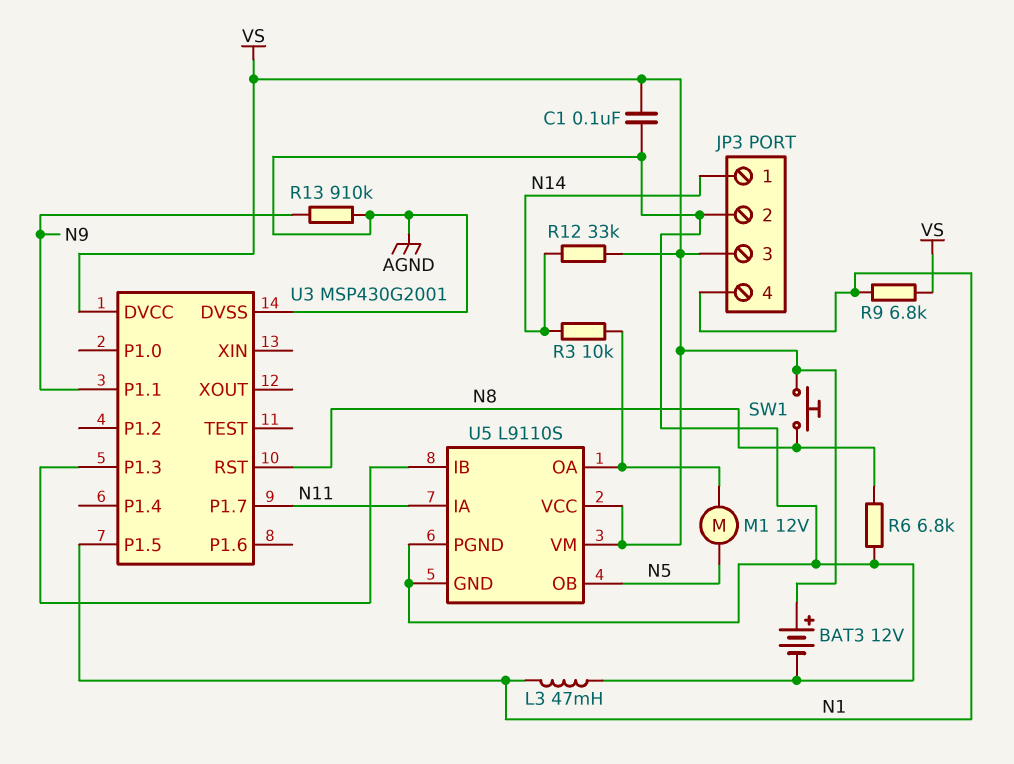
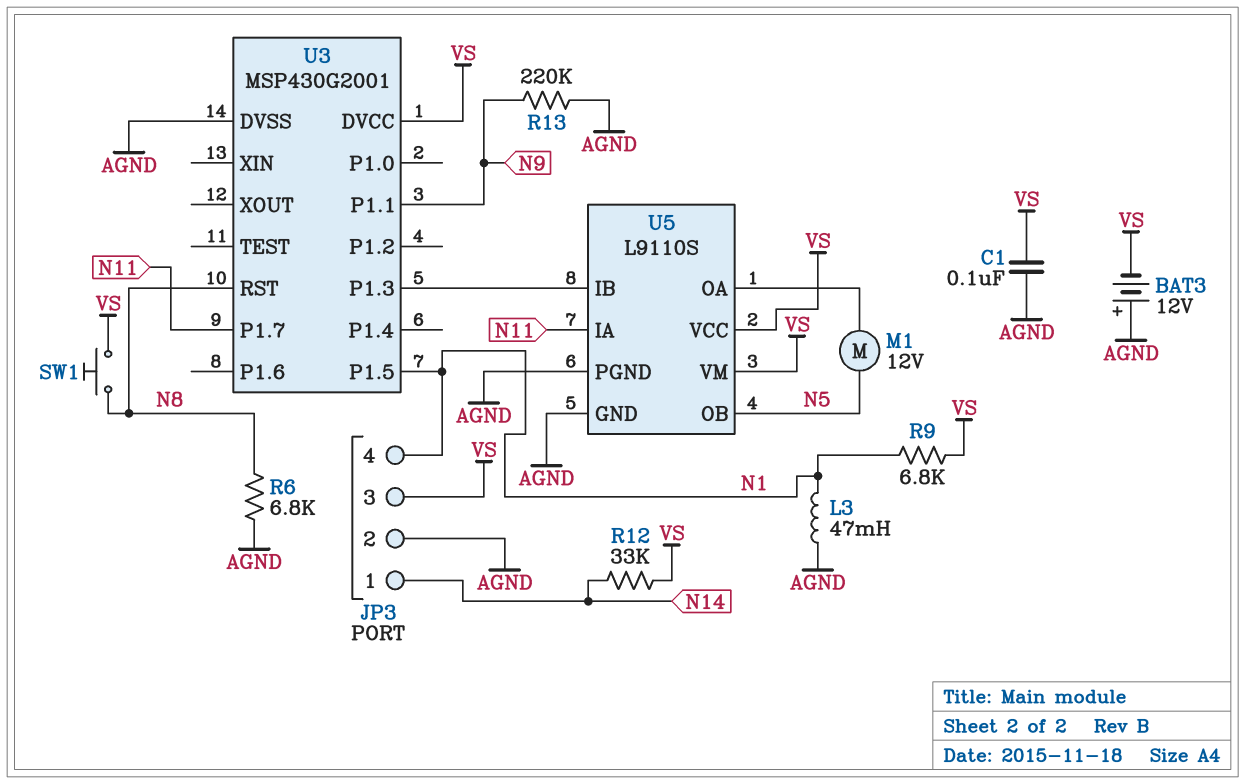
BAT3: 12V (plus VS, minus AGND) -> 12V (plus AGND, minus VS)
R3: 10k (N14, U5/OA) -> none
R13: 910k (AGND, N9) -> 220k (AGND, N9)

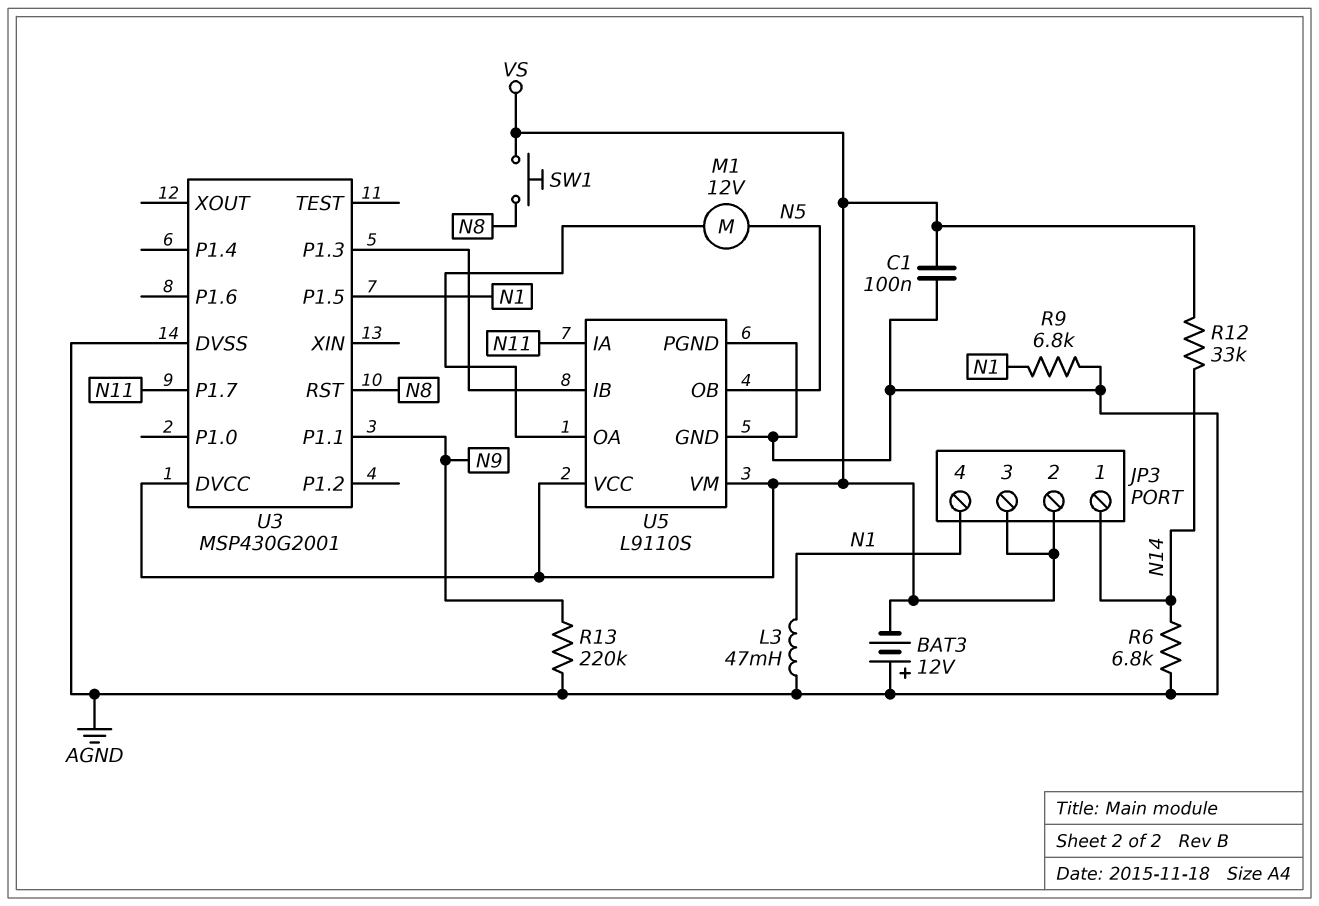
JP3 pin 2: AGND -> VS
R6: 6.8k (AGND, N8) -> 6.8k (AGND, N14)
R9: 6.8k (N1, VS) -> 6.8k (AGND, N1)

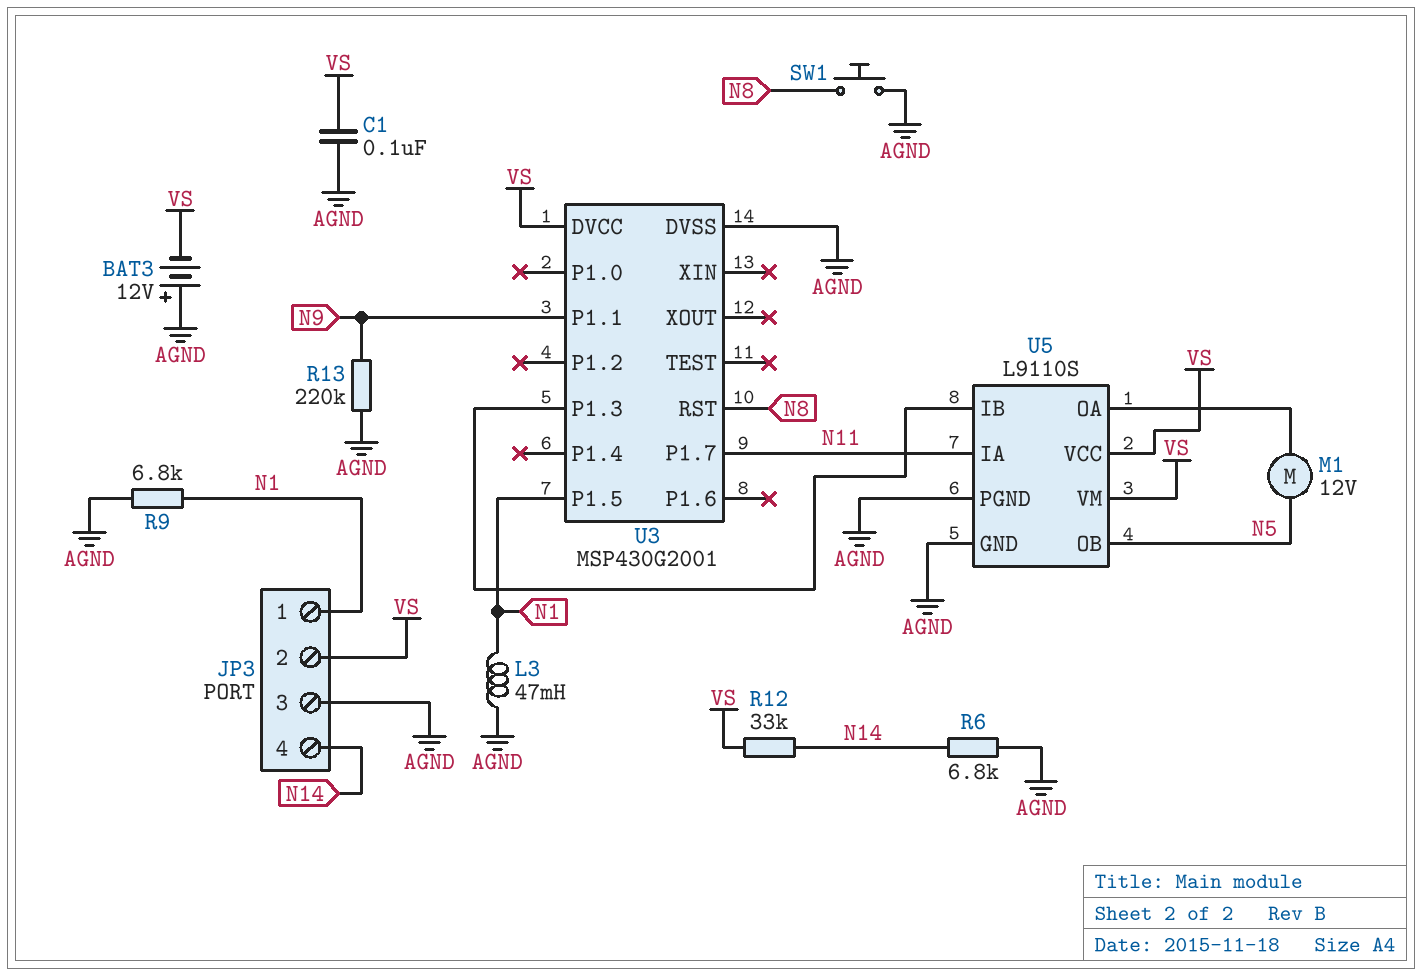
JP3 pin 1: N14 -> N1
JP3 pin 3: VS -> AGND
JP3 pin 4: N1 -> N14
SW1: button (N8, VS) -> button (AGND, N8)

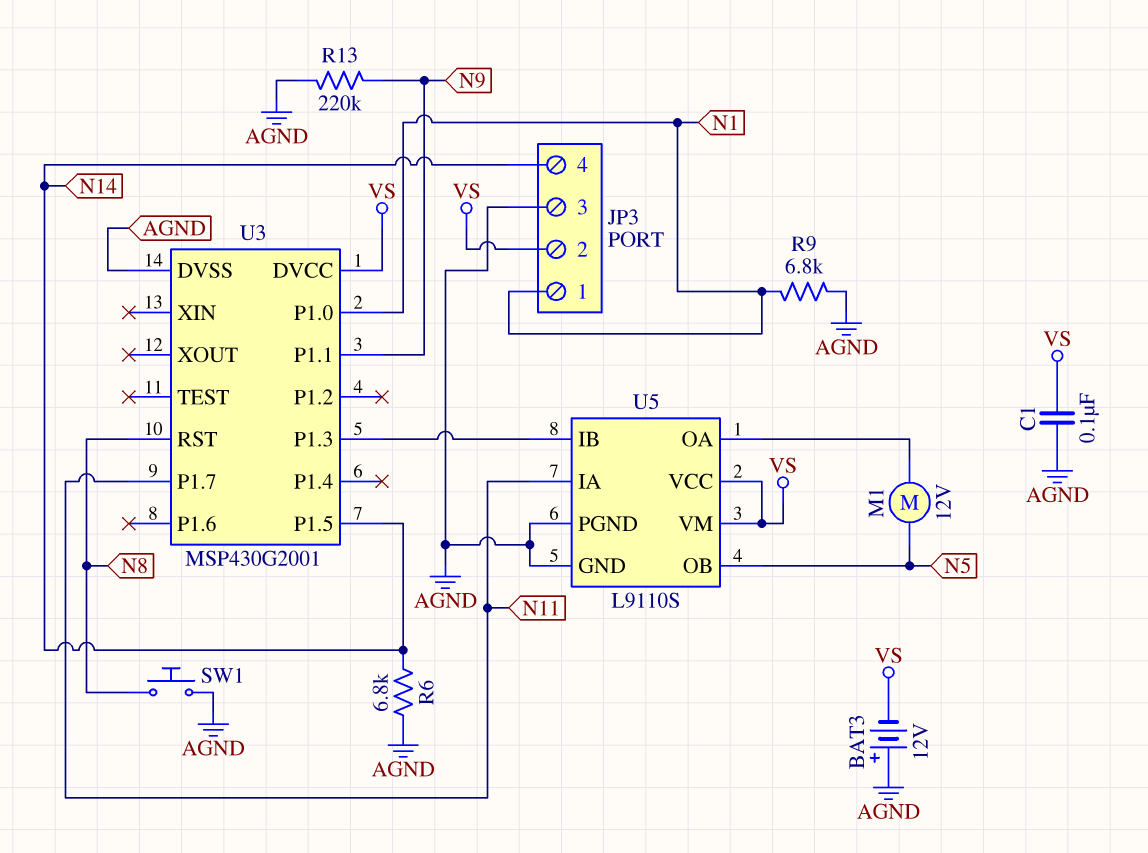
L3: 47mH (AGND, N1) -> none
R12: 33k (N14, VS) -> none
U3 pin P1.0: none -> N1
U3 pin P1.5: N1 -> N14

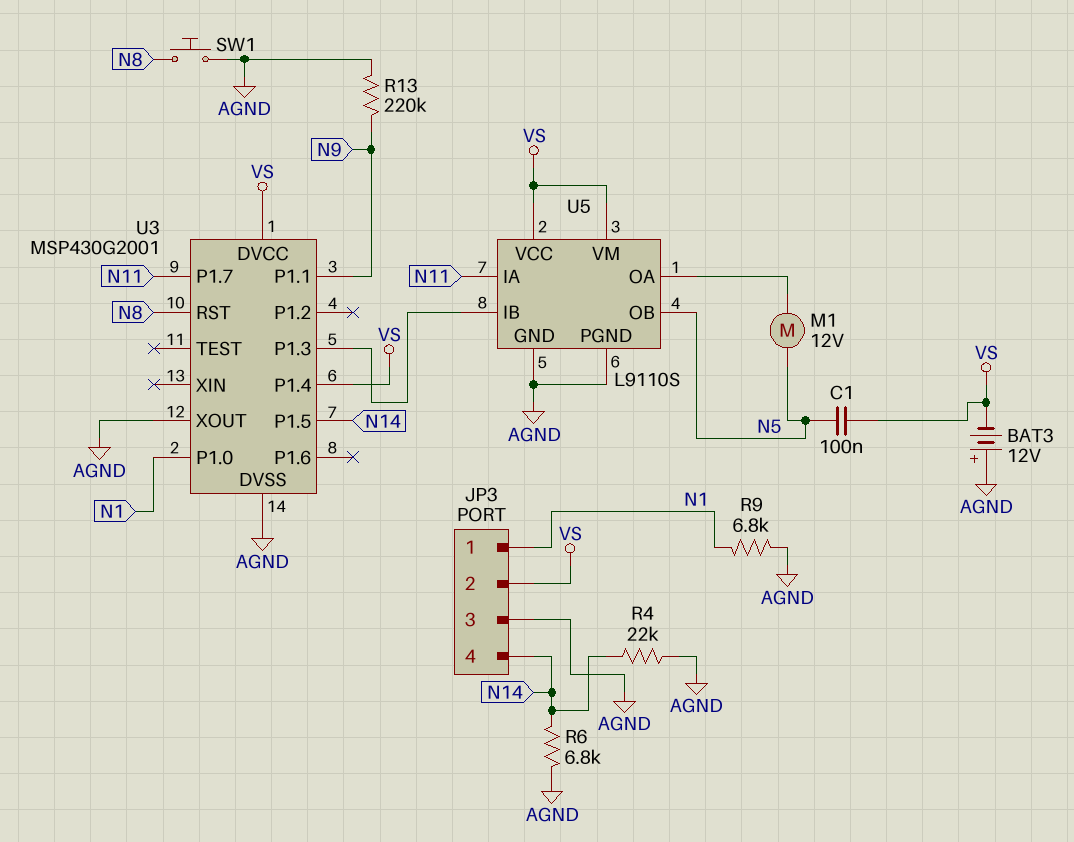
C1: 100nF (AGND, VS) -> 100nF (N5, VS)
R4: none -> 22k (AGND, N14)
U3 pin P1.4: none -> VS
U3 pin XOUT: none -> AGND

